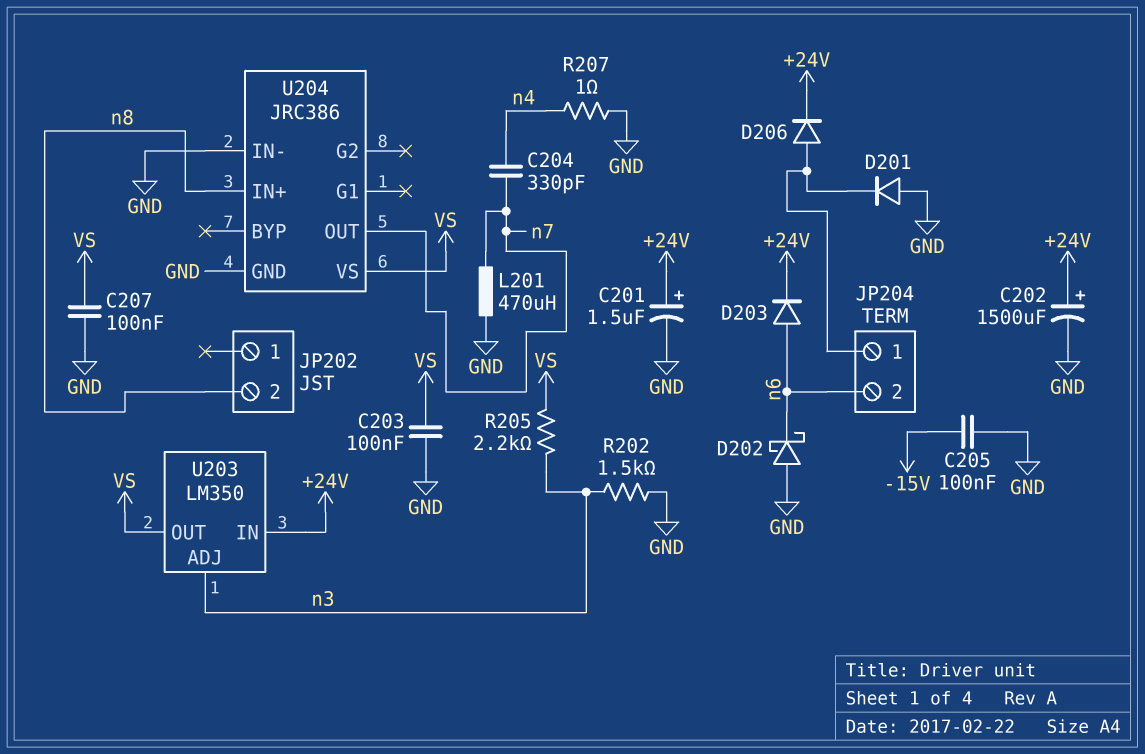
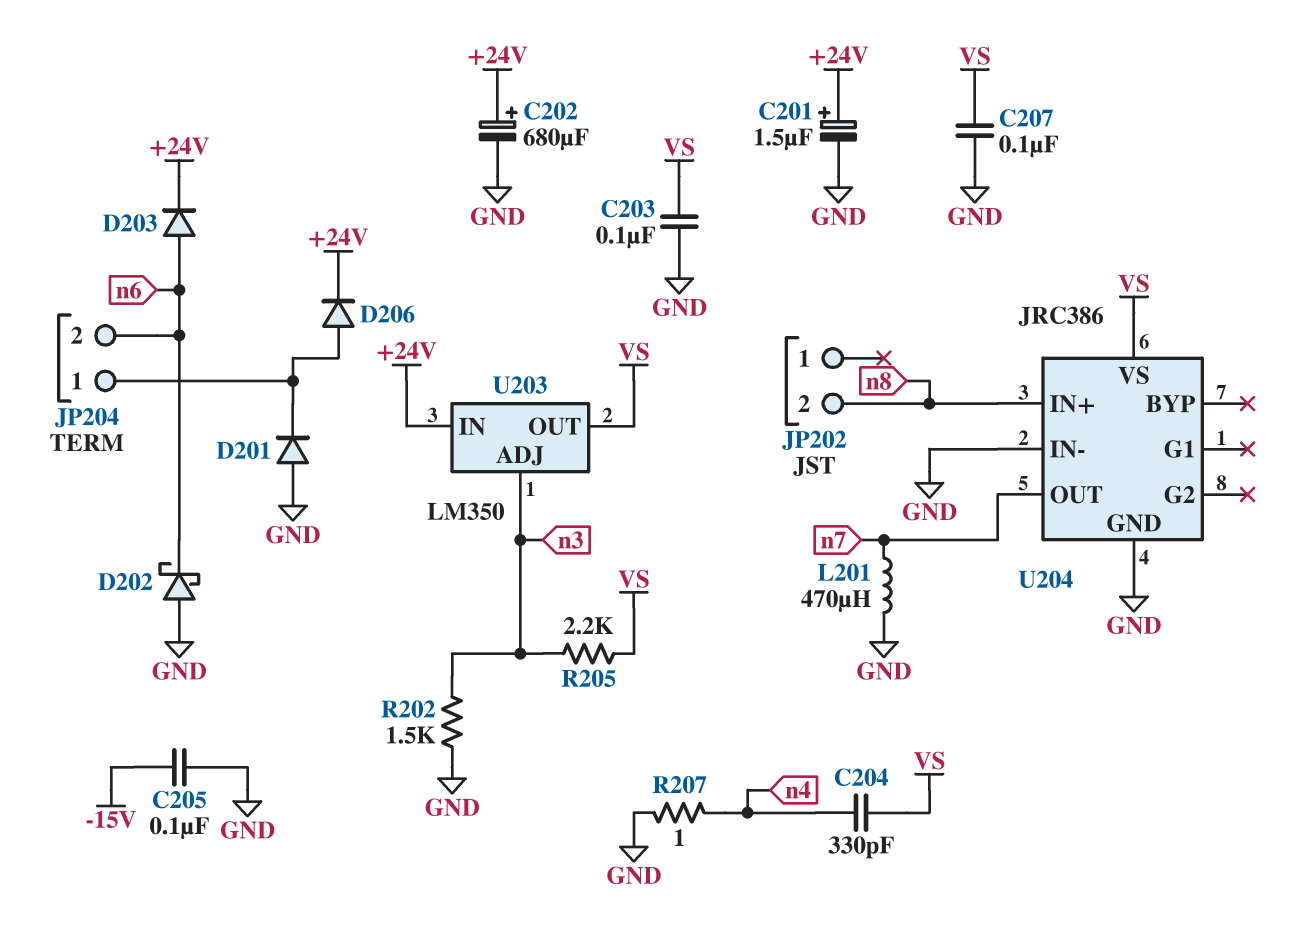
C202: 1500uF (plus +24V, minus GND) -> 680uF (plus +24V, minus GND)
C204: 330pF (n4, n7) -> 330pF (VS, n4)

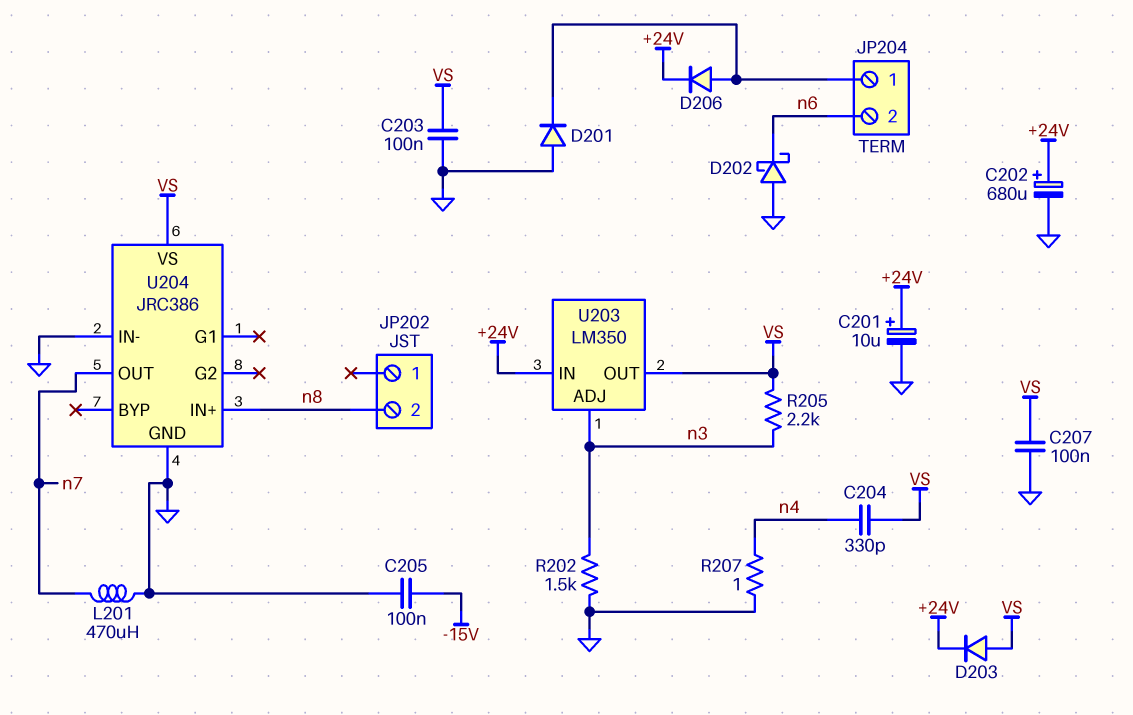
C201: 1.5uF (plus +24V, minus GND) -> 10uF (plus +24V, minus GND)
D203: diode (A n6, K +24V) -> diode (A VS, K +24V)

